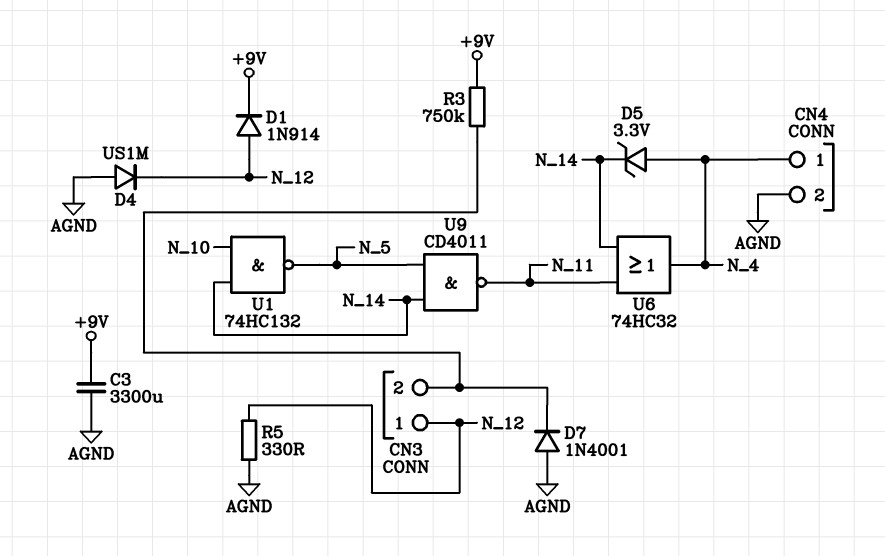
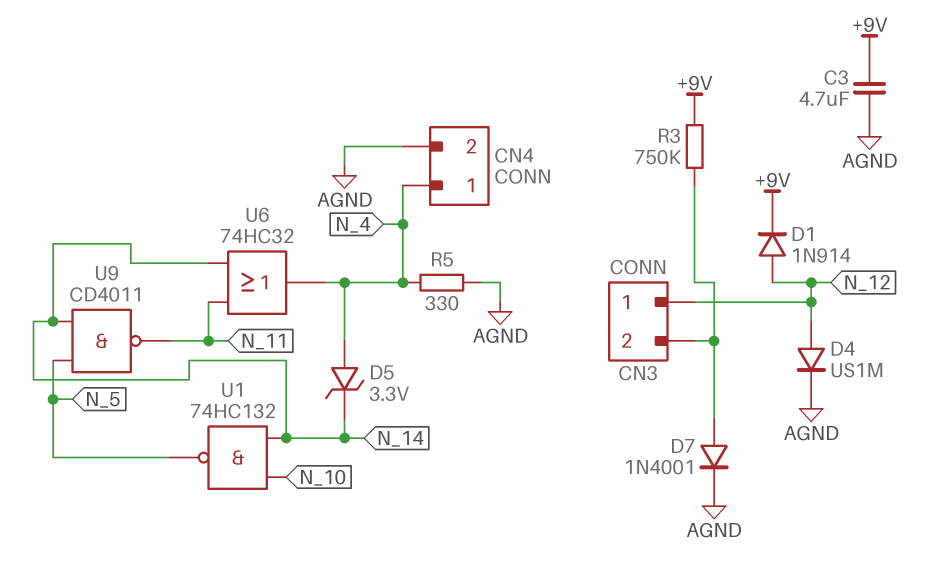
C3: 3300uF (+9V, AGND) -> 4.7uF (+9V, AGND)
D4: diode US1M (A AGND, K N_12) -> diode US1M (A N_12, K AGND)
D7: diode 1N4001 (A AGND, K CN3/2) -> diode 1N4001 (A CN3/2, K AGND)
R5: 330 (AGND, N_12) -> 330 (AGND, N_4)

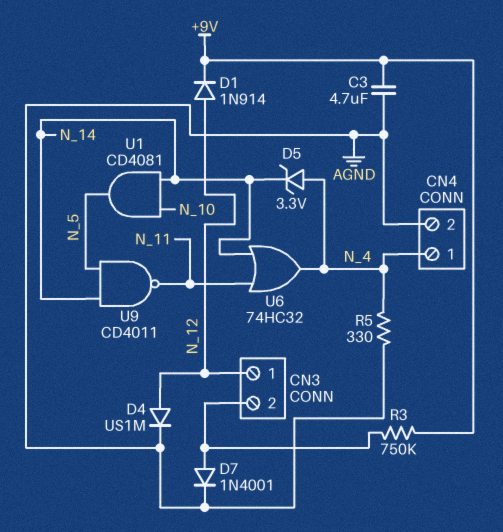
U1: NAND 74HC132 (in N_10, in N_14, out N_5) -> AND CD4081 (in N_10, in N_14, out N_5)

